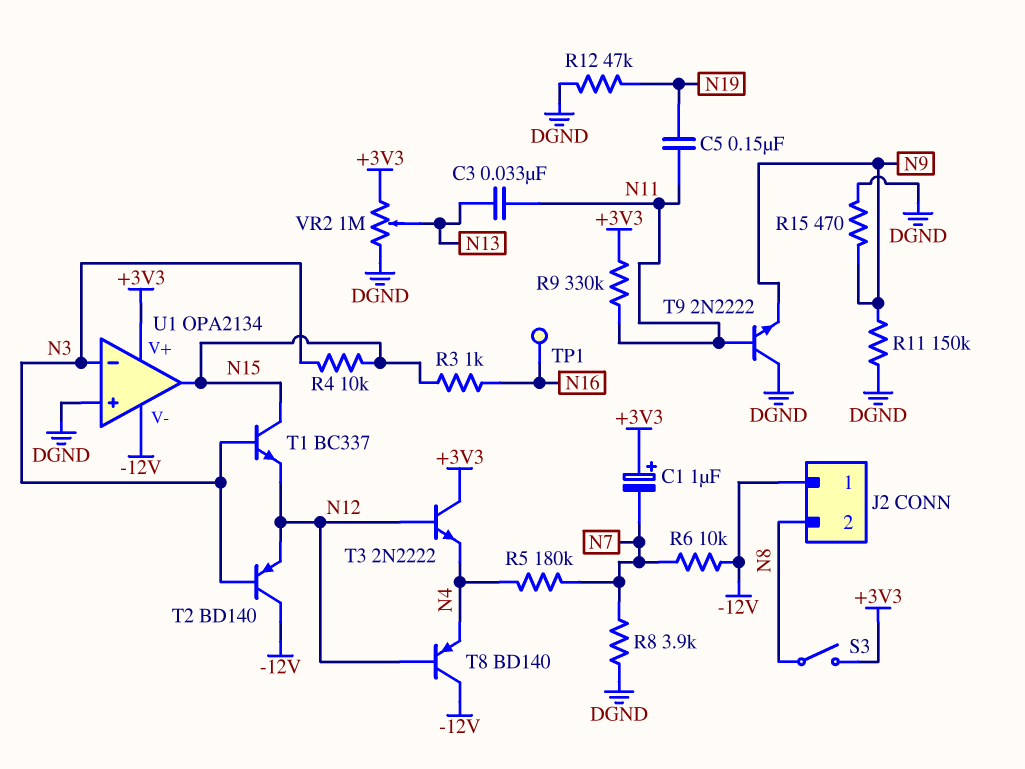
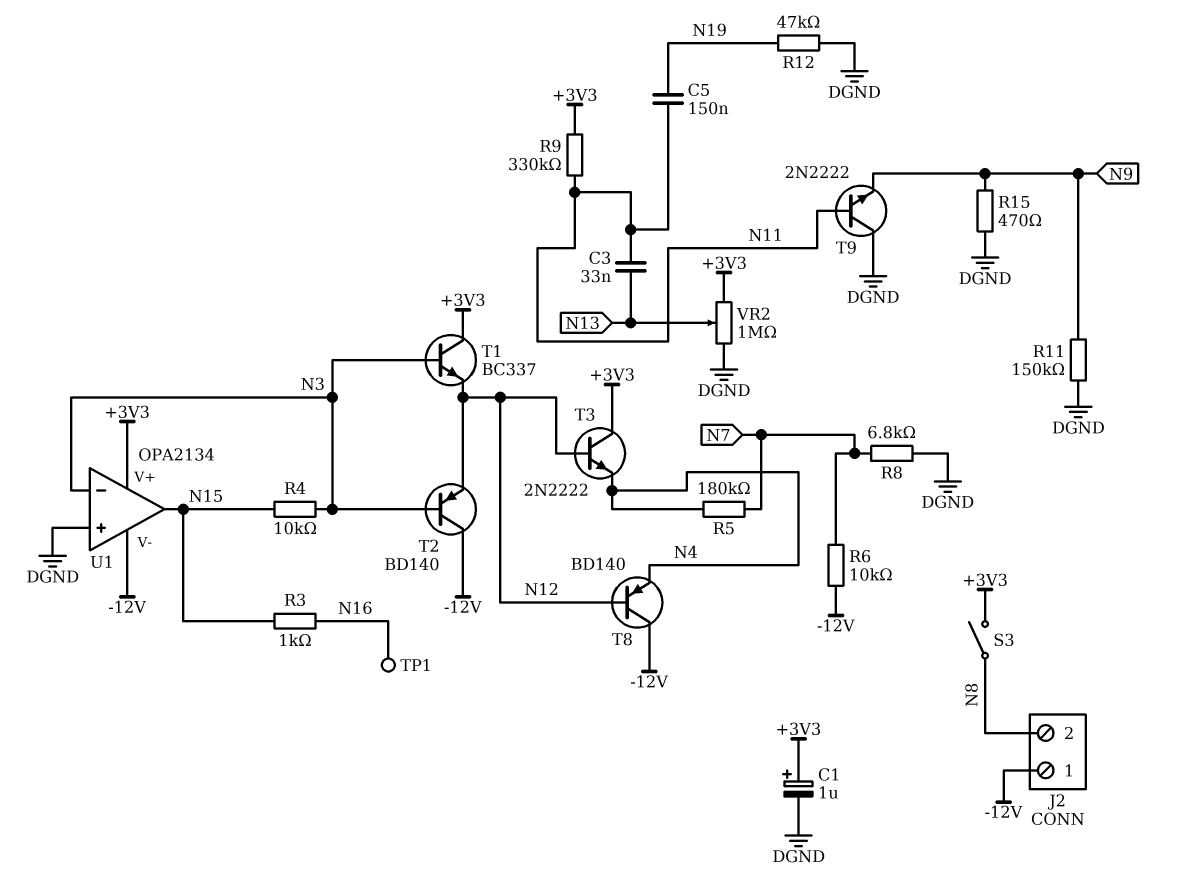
C1: 1uF (plus +3V3, minus N7) -> 1uF (plus +3V3, minus DGND)
R8: 3.9k (DGND, N7) -> 6.8k (DGND, N7)
T1: NPN BC337 (B N3, C N15, E N12) -> NPN BC337 (B N3, C +3V3, E N12)

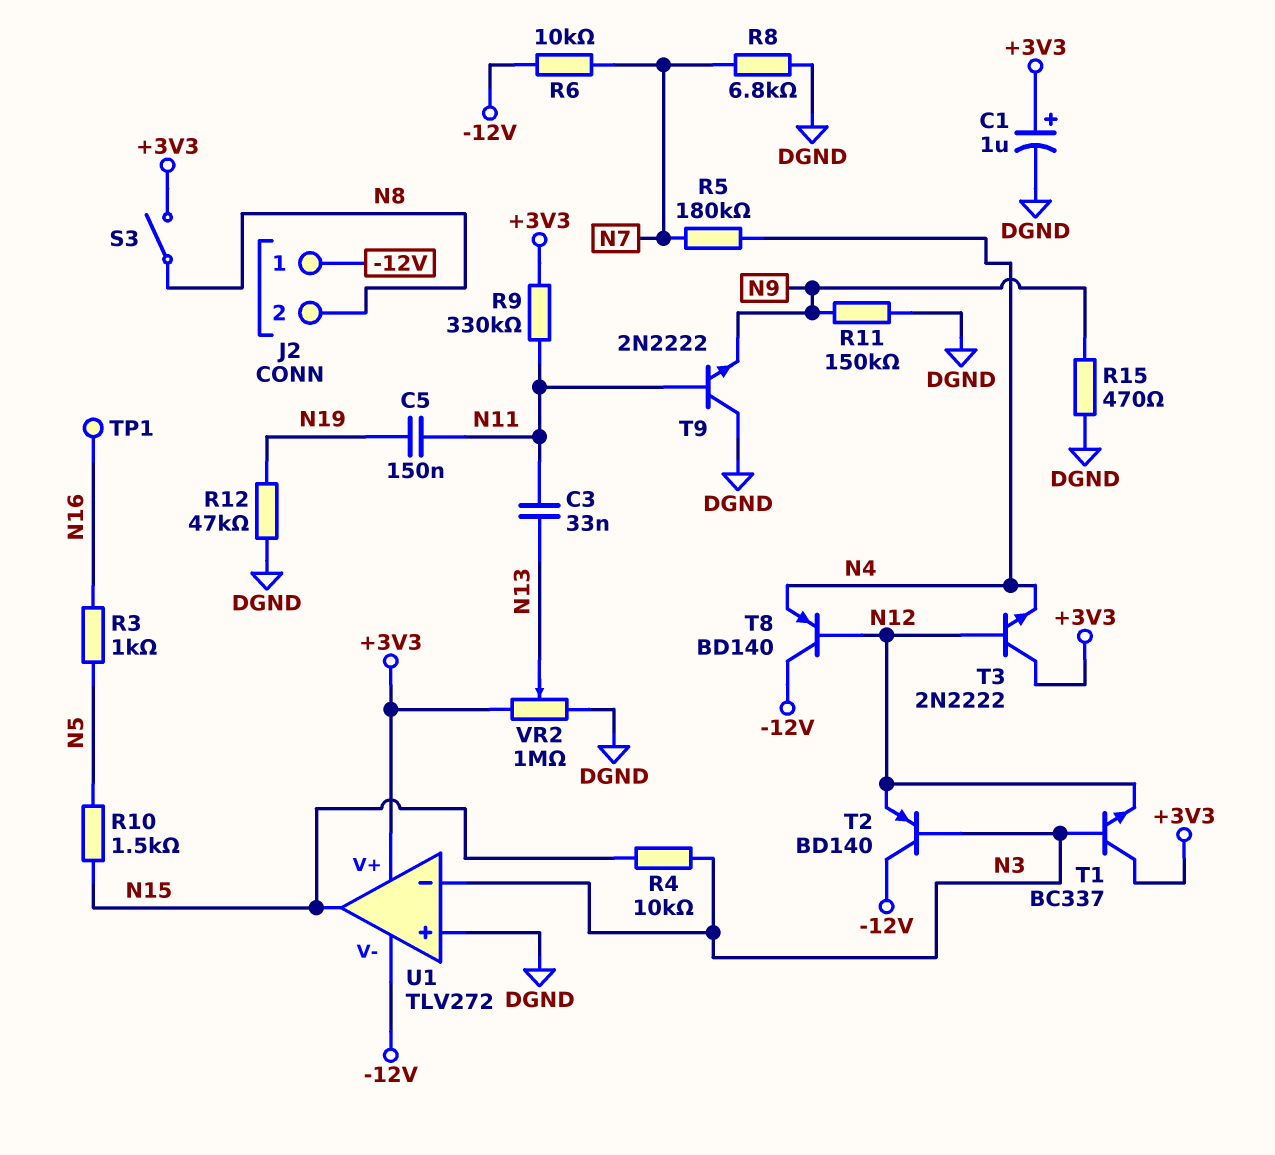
R3: 1k (N15, N16) -> 1k (N5, N16)
R10: none -> 1.5k (N5, N15)
U1: OPA2134 -> TLV272

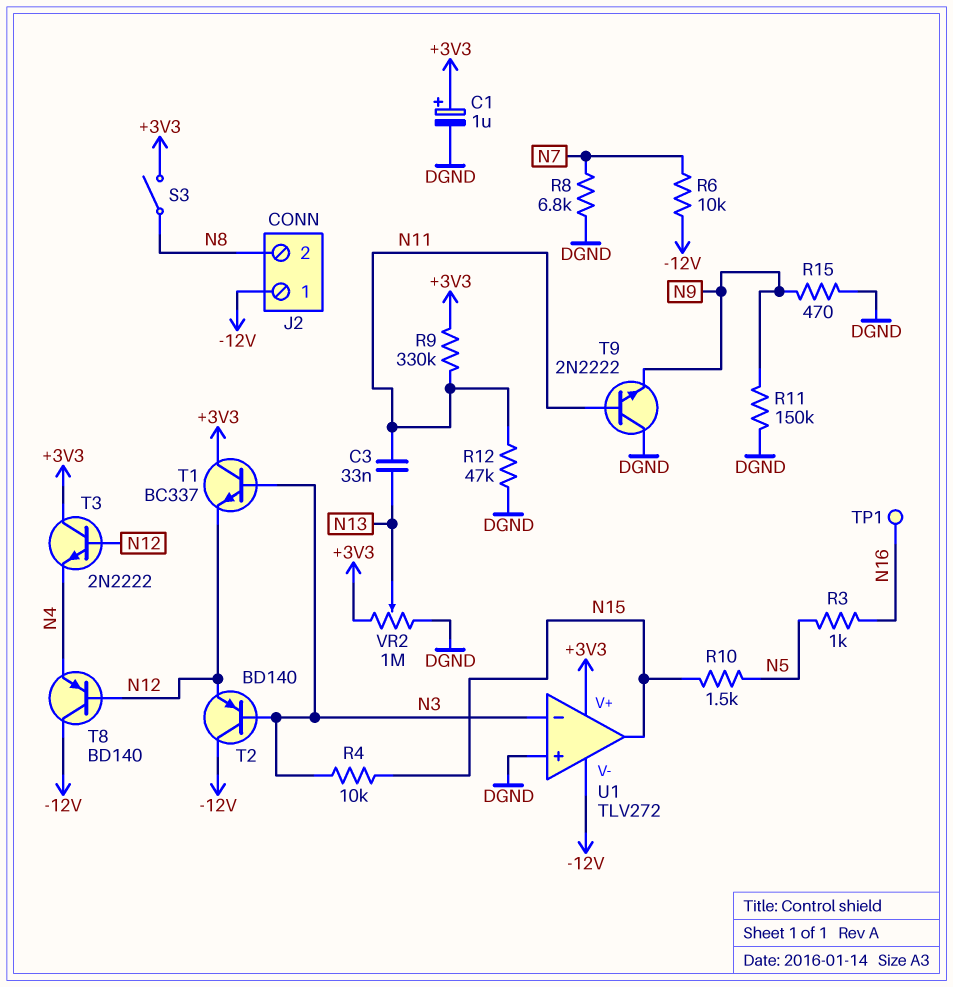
C5: 150nF (N11, N19) -> none
R5: 180k (N4, N7) -> none
R12: 47k (DGND, N19) -> 47k (DGND, N11)

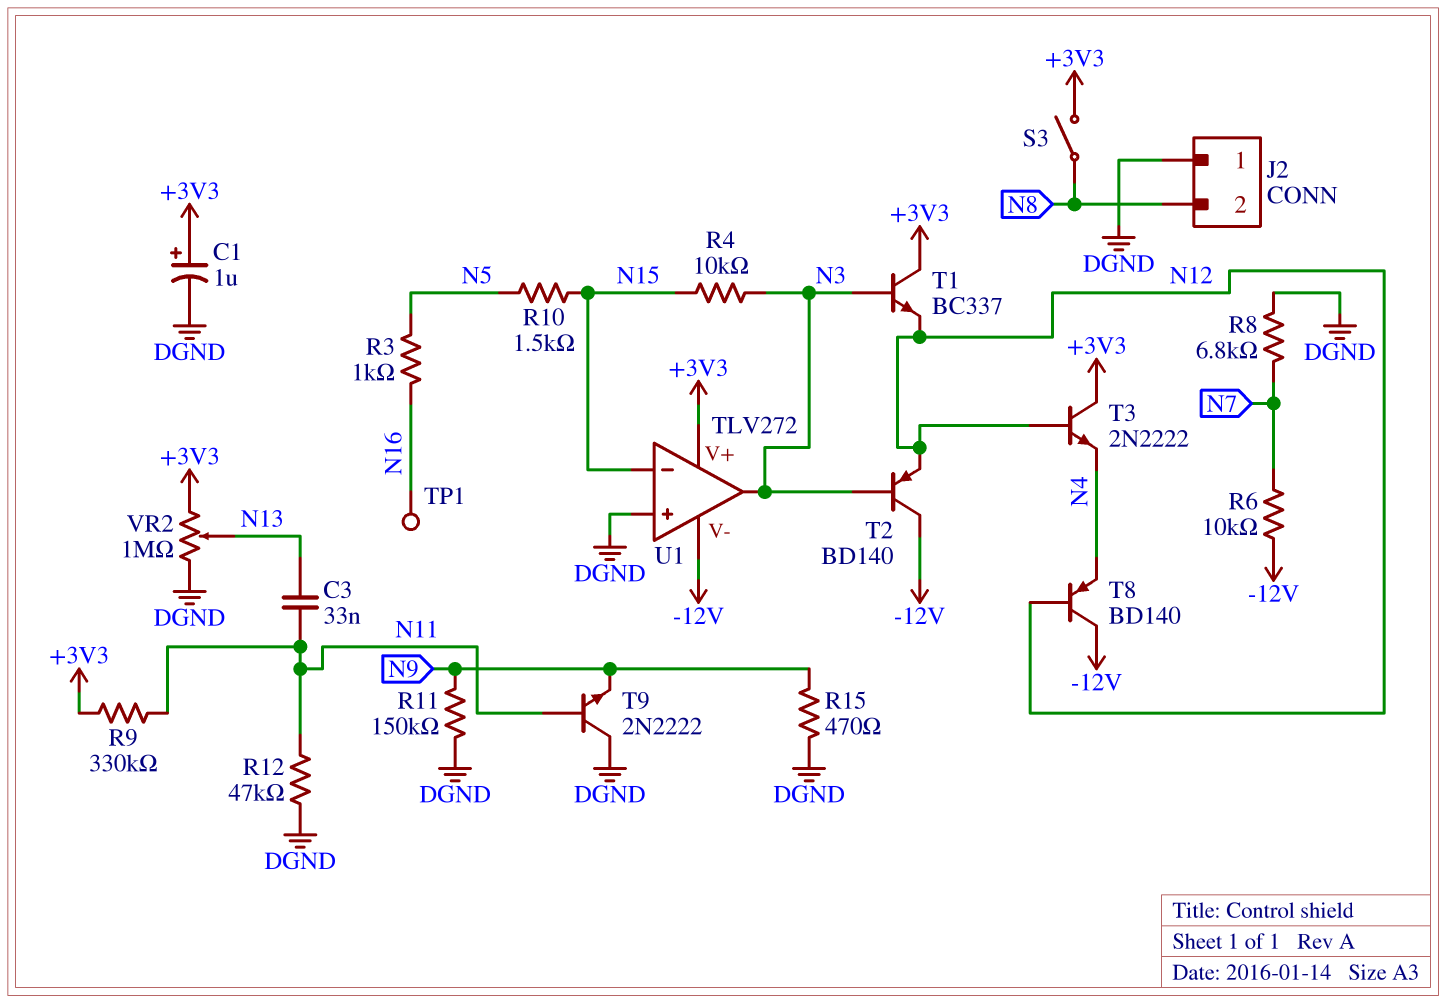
J2 pin 1: -12V -> DGND
U1 pin in-: N3 -> N15
U1 pin out: N15 -> N3

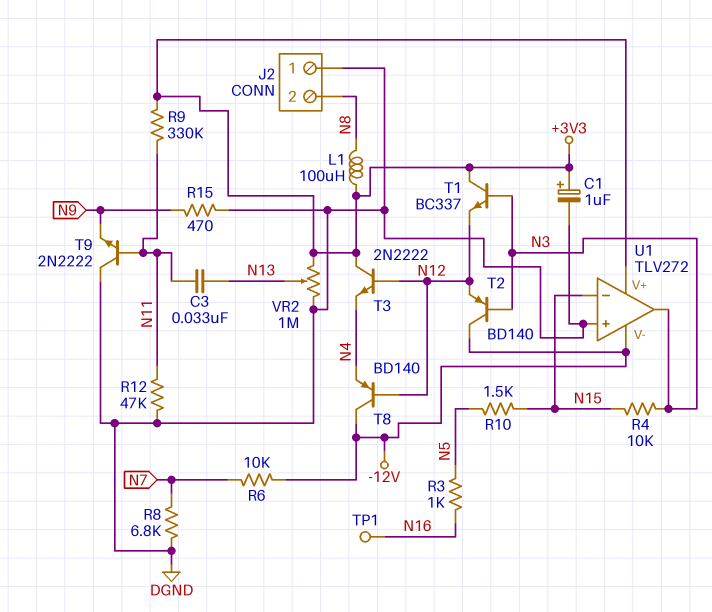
L1: none -> 100uH (+3V3, N8)
R11: 150k (DGND, N9) -> none
S3: switch (+3V3, N8) -> none

